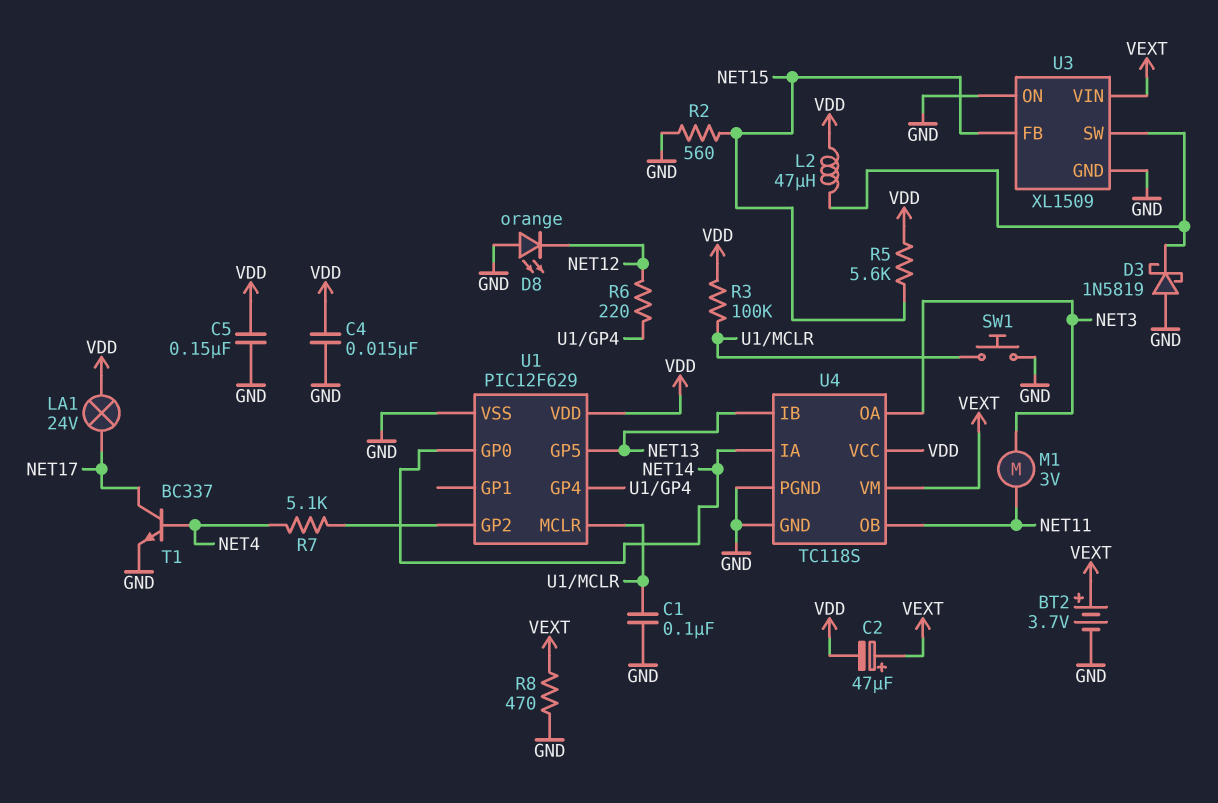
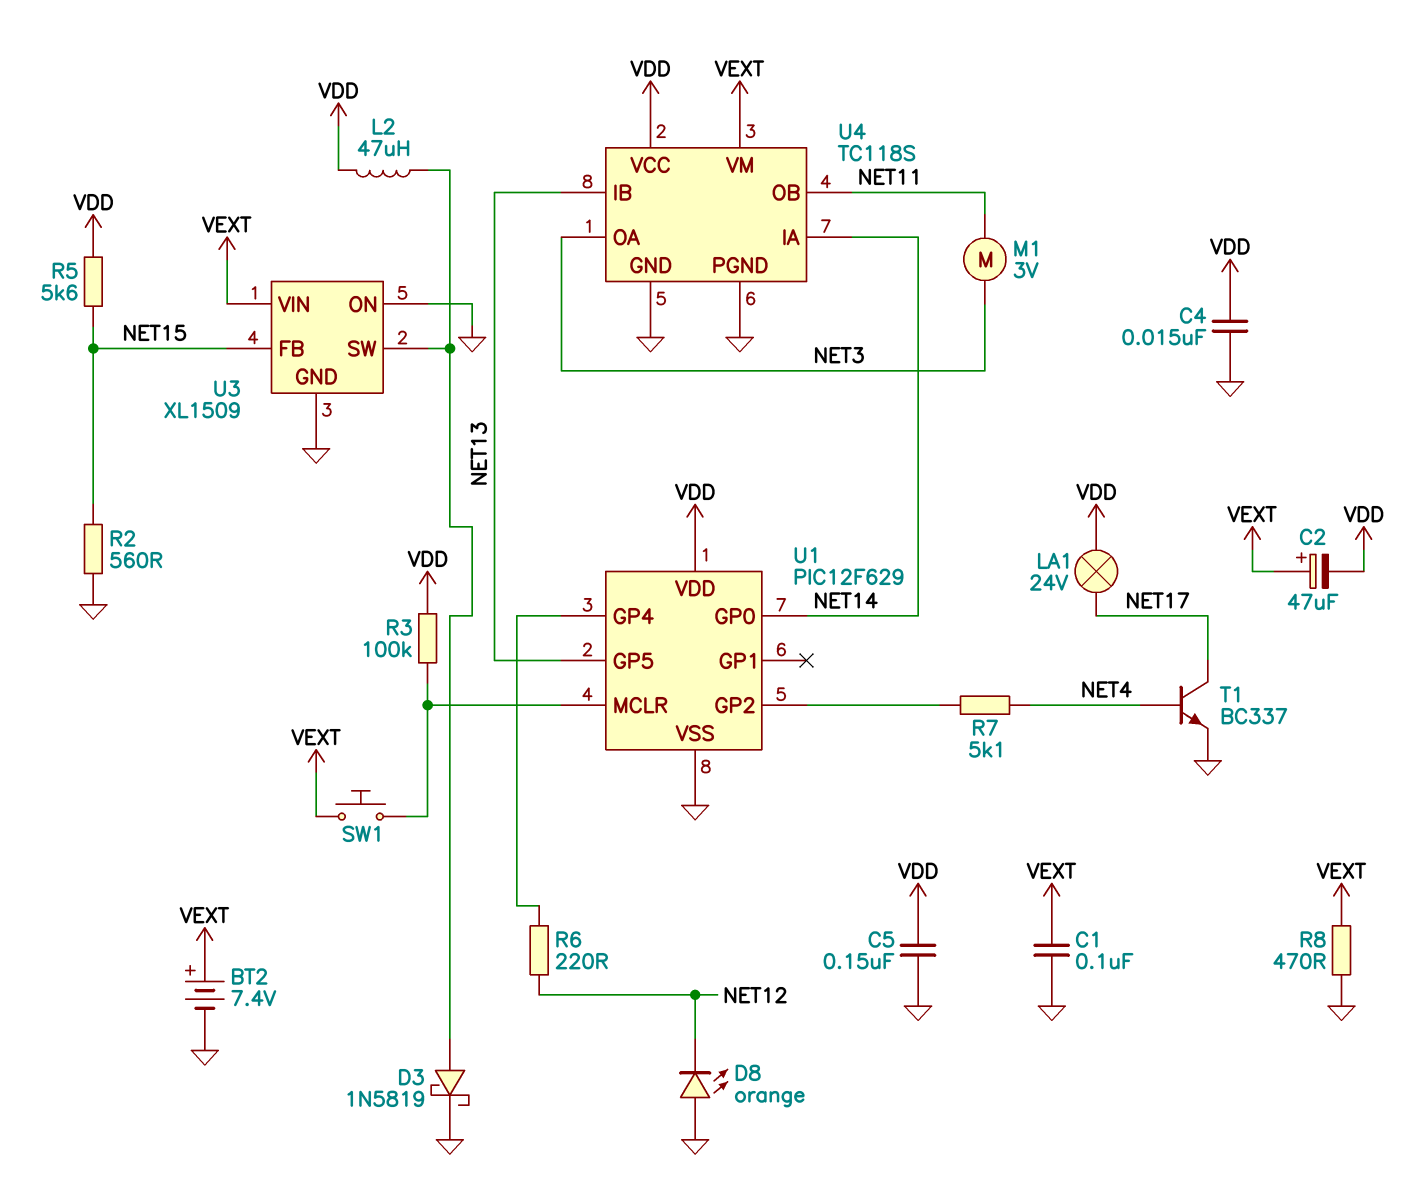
BT2: 3.7V (plus VEXT, minus GND) -> 7.4V (plus VEXT, minus GND)
C1: 100nF (GND, U1/MCLR) -> 100nF (GND, VEXT)
D3: schottky 1N5819 (A GND, K U3/SW) -> schottky 1N5819 (A U3/SW, K GND)
SW1: button (GND, U1/MCLR) -> button (U1/MCLR, VEXT)

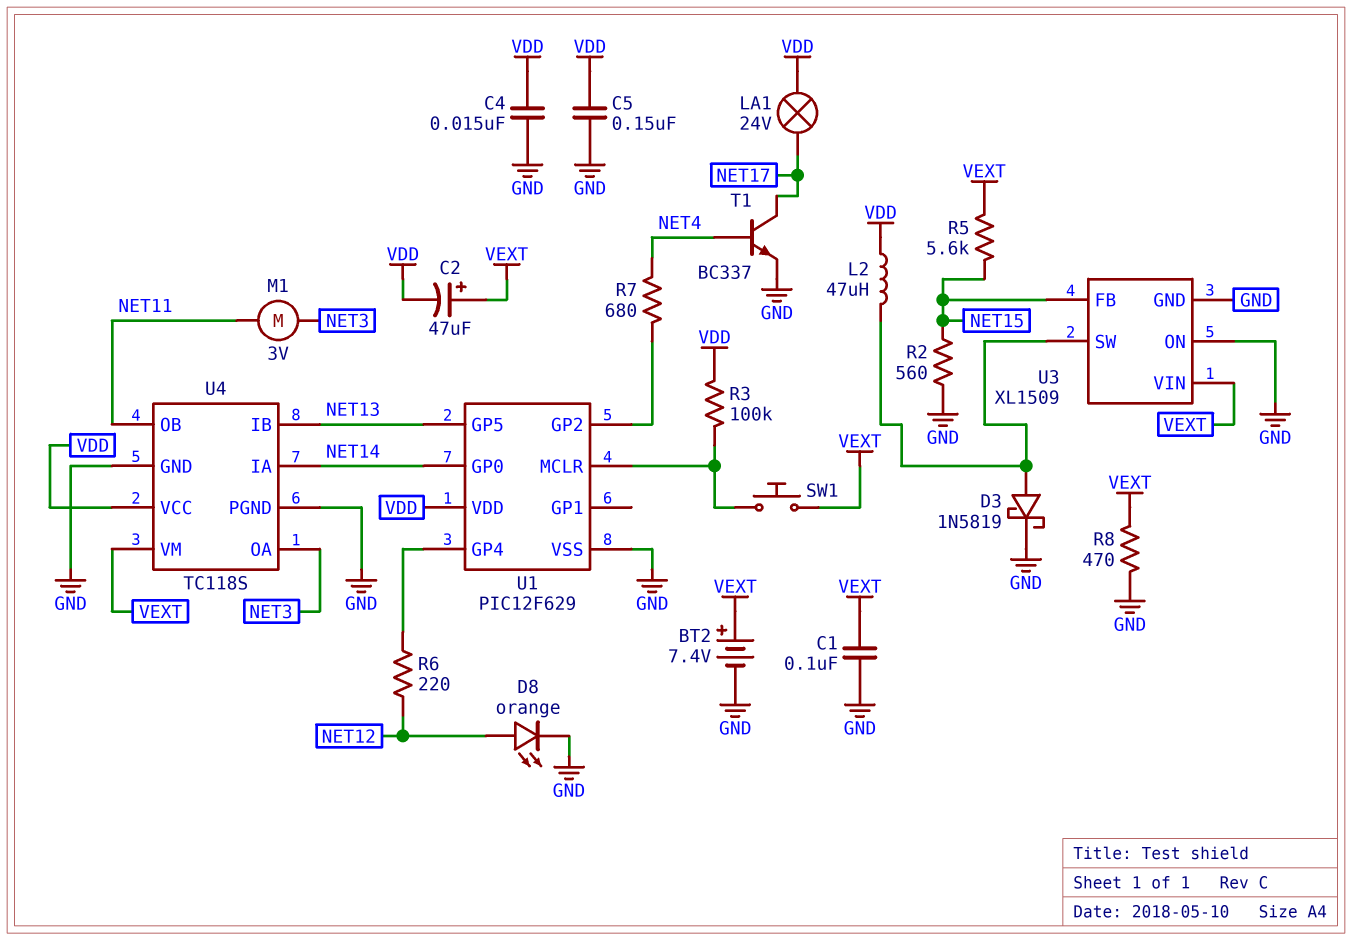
D8: LED orange (A GND, K NET12) -> LED orange (A NET12, K GND)
R5: 5.6k (NET15, VDD) -> 5.6k (NET15, VEXT)
R7: 5.1k (NET4, U1/GP2) -> 680 (NET4, U1/GP2)

